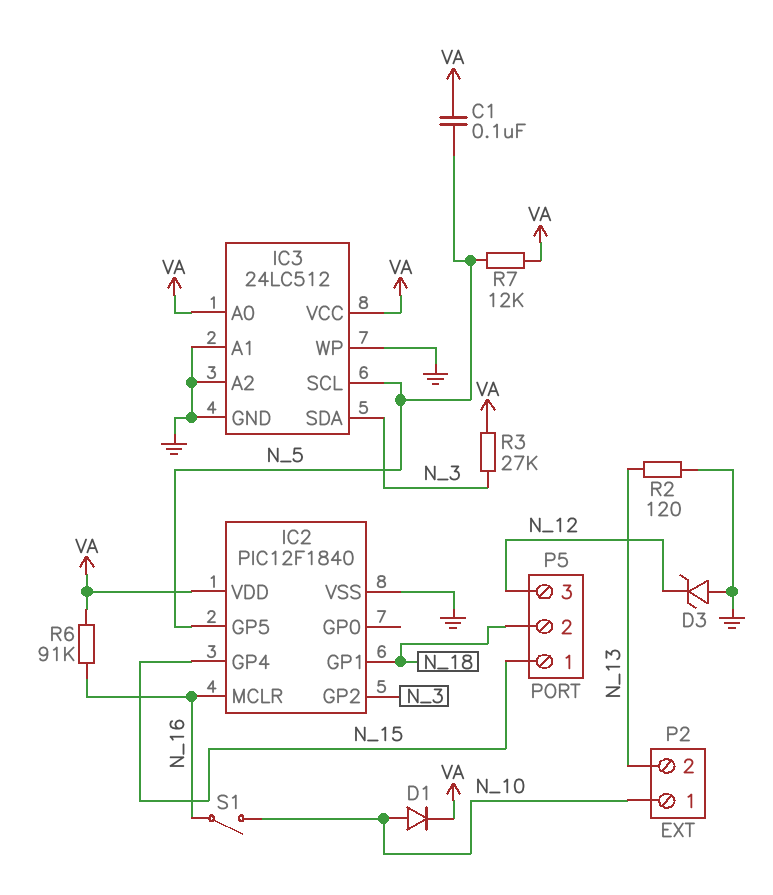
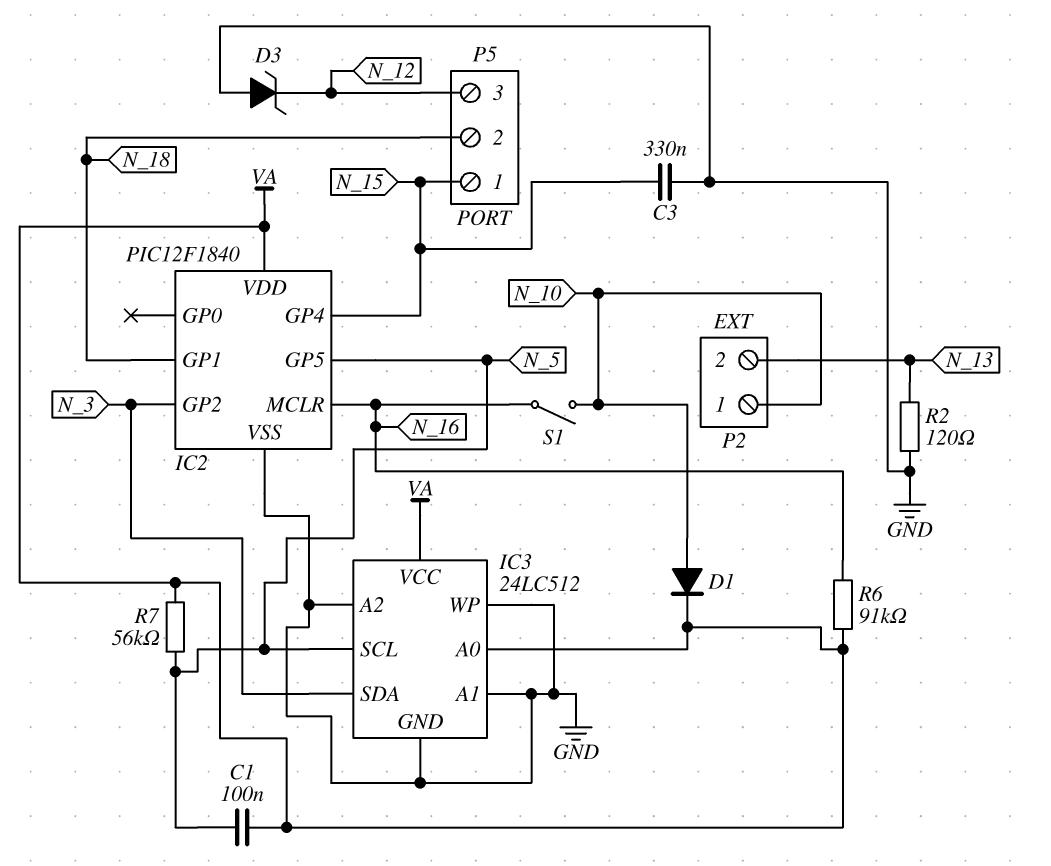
C3: none -> 330nF (GND, N_15)
R3: 27k (N_3, VA) -> none
R7: 12k (N_5, VA) -> 56k (N_5, VA)

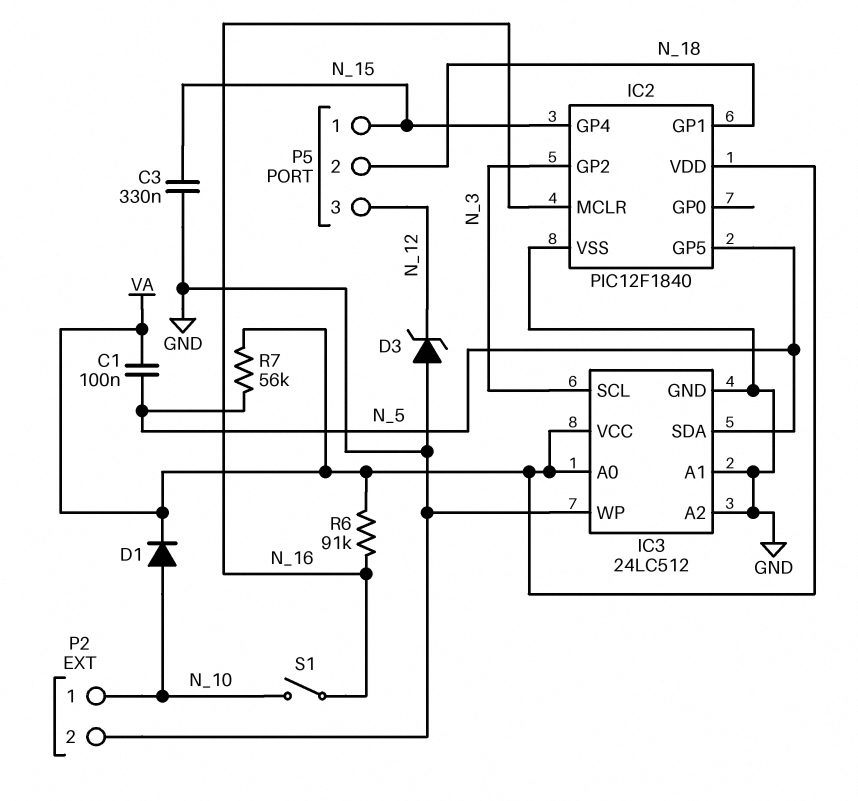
IC3 pin SCL: N_5 -> N_3
IC3 pin SDA: N_3 -> N_5
P2 pin 2: N_13 -> GND
R2: 120 (GND, N_13) -> none

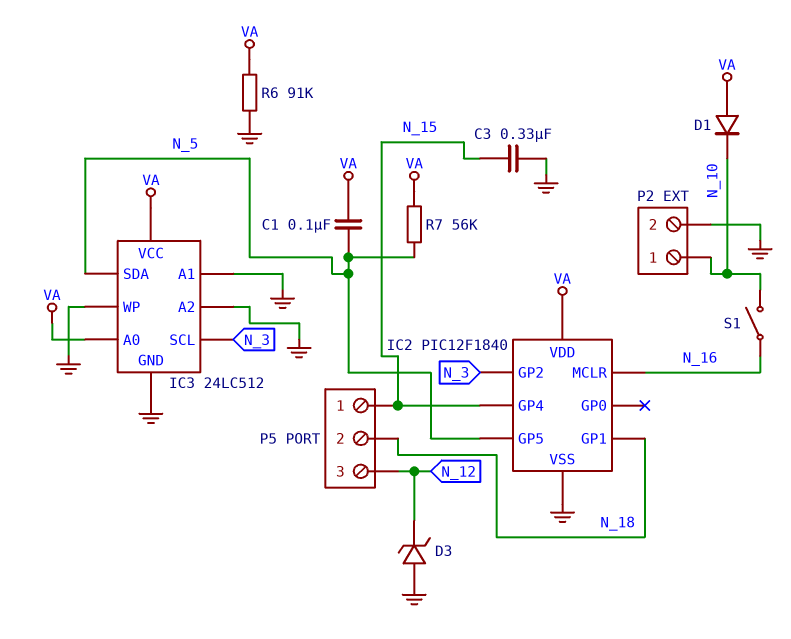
D1: diode (A N_10, K VA) -> diode (A VA, K N_10)
R6: 91k (N_16, VA) -> 91k (GND, VA)

